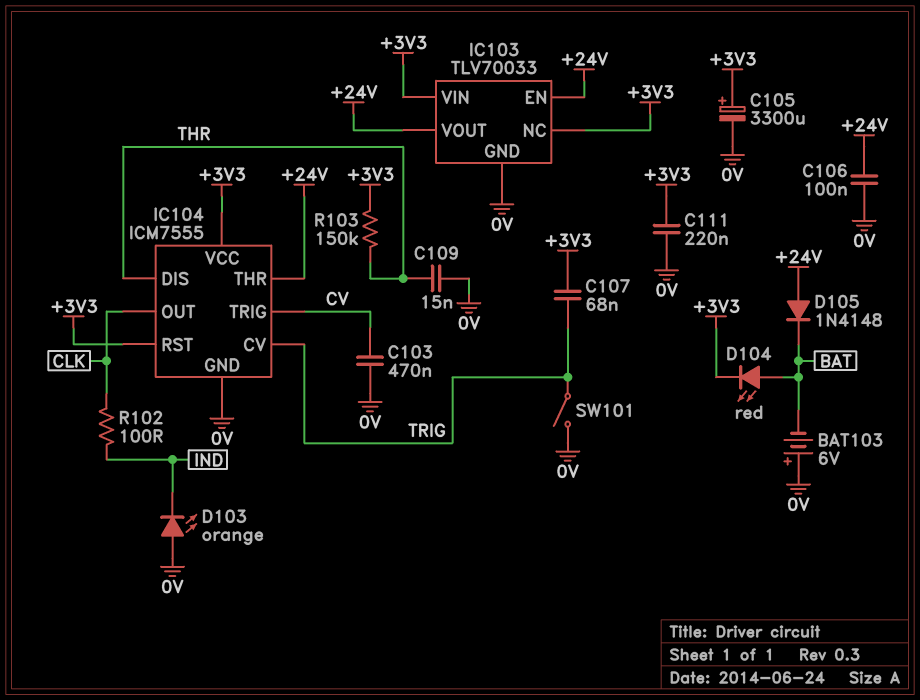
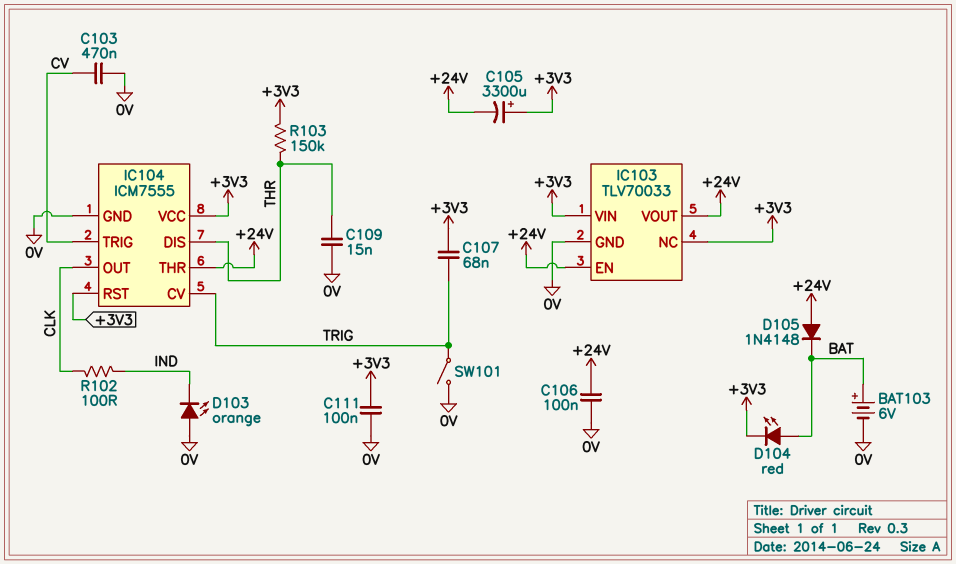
BAT103: 6V (plus 0V, minus BAT) -> 6V (plus BAT, minus 0V)
C105: 3300uF (plus +3V3, minus 0V) -> 3300uF (plus +3V3, minus +24V)
C111: 220nF (+3V3, 0V) -> 100nF (+3V3, 0V)

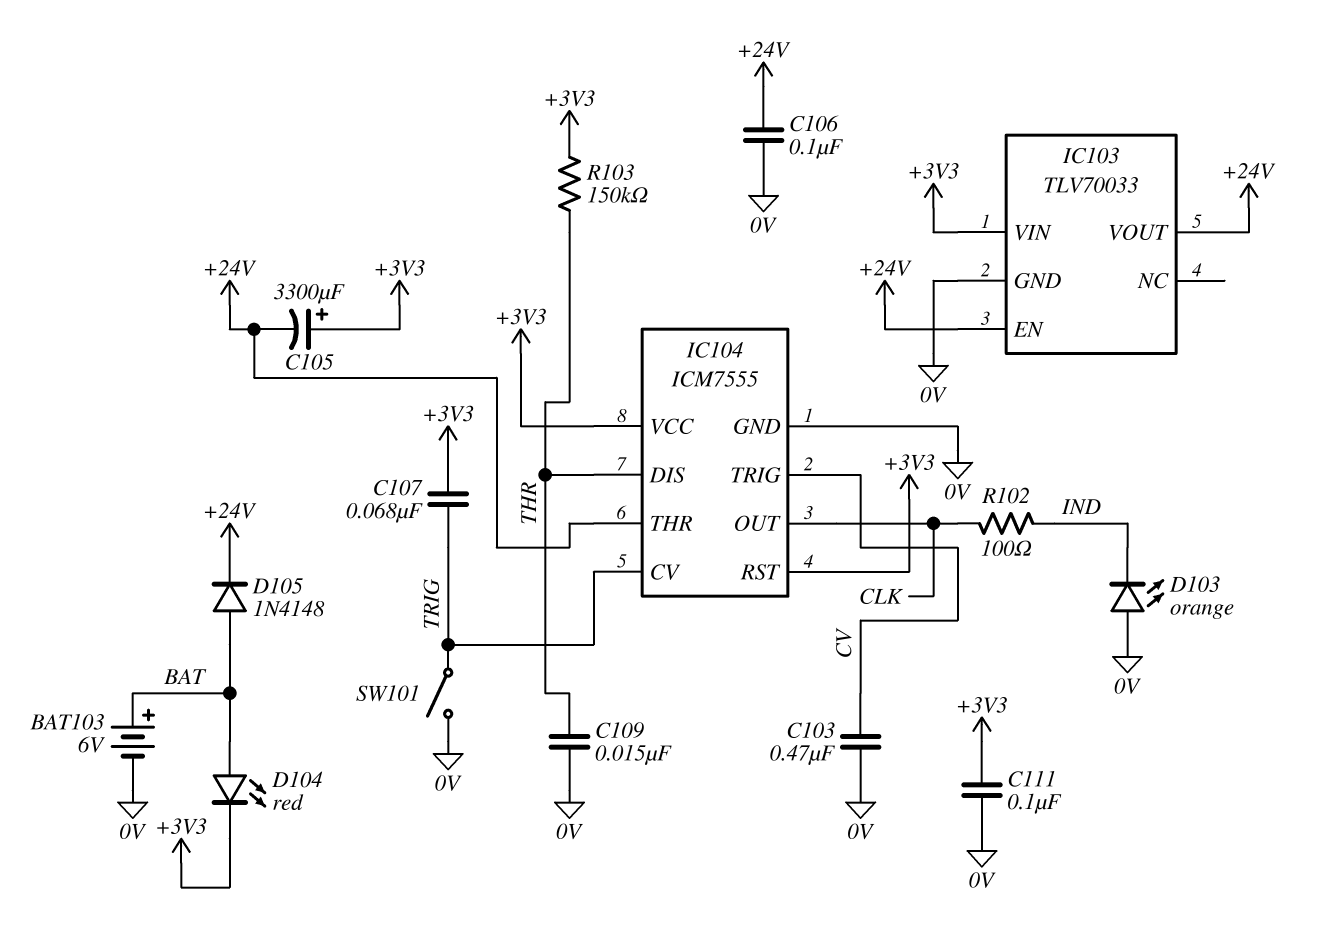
D105: diode 1N4148 (A +24V, K BAT) -> diode 1N4148 (A BAT, K +24V)
IC103 pin NC: +3V3 -> none

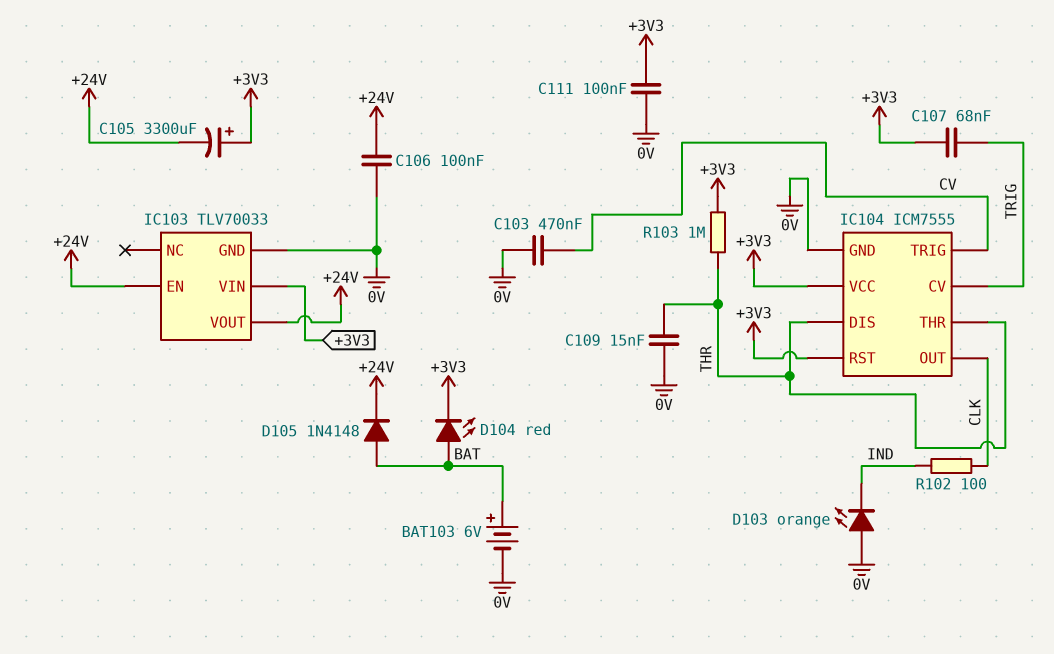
IC104 pin THR: +24V -> THR
R103: 150k (+3V3, THR) -> 1M (+3V3, THR)
SW101: switch (0V, TRIG) -> none

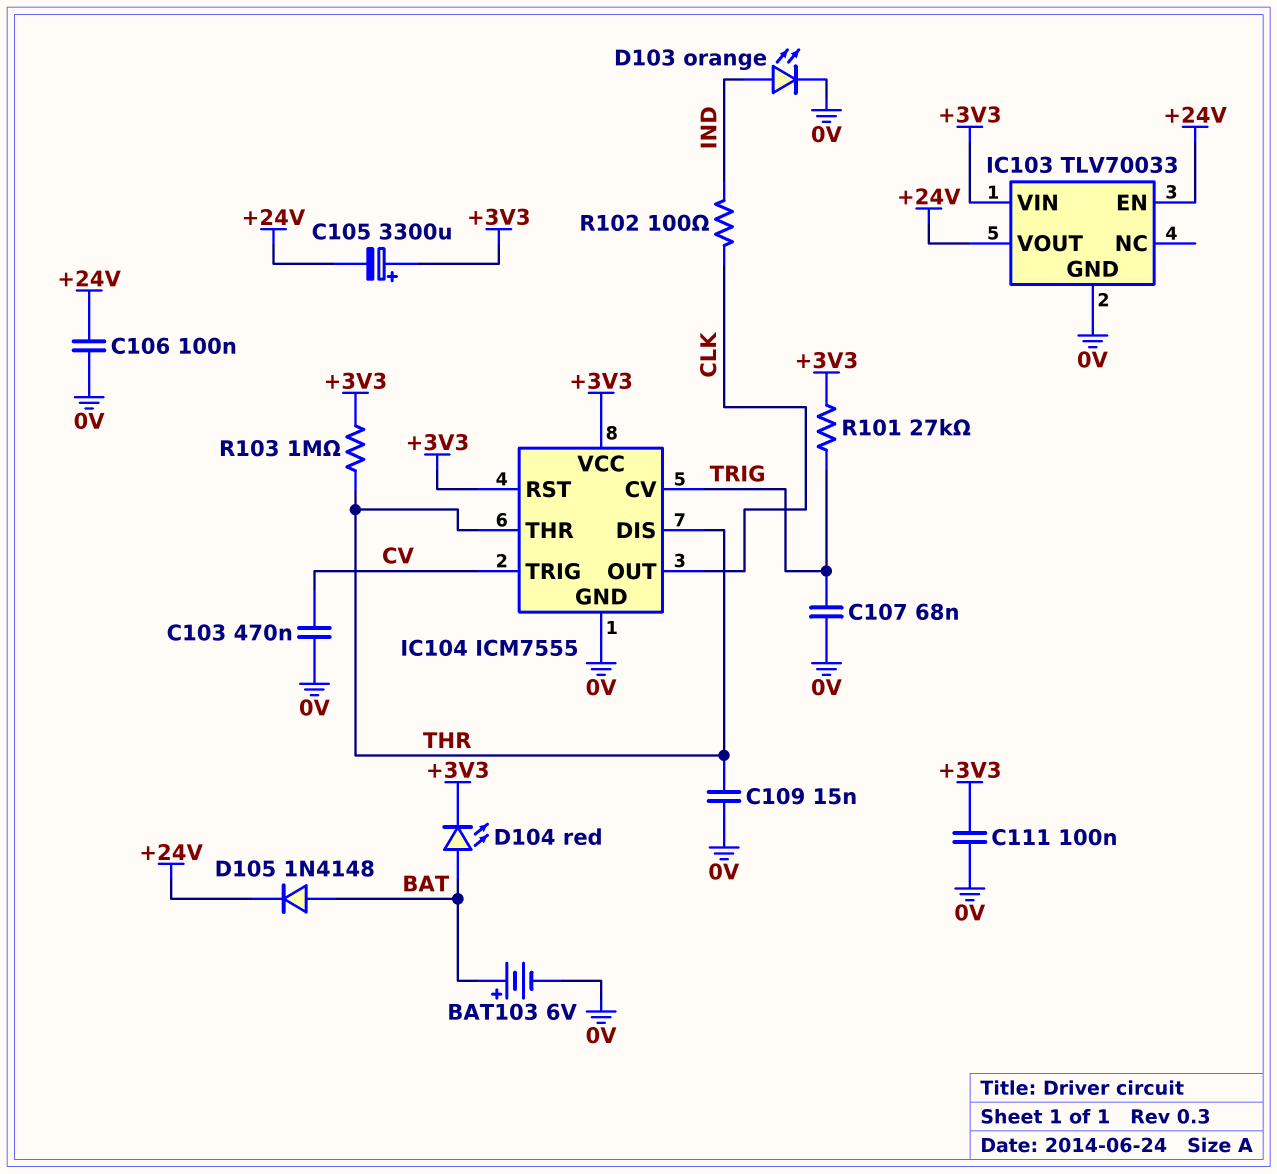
C107: 68nF (+3V3, TRIG) -> 68nF (0V, TRIG)
D103: LED orange (A 0V, K IND) -> LED orange (A IND, K 0V)
R101: none -> 27k (+3V3, TRIG)

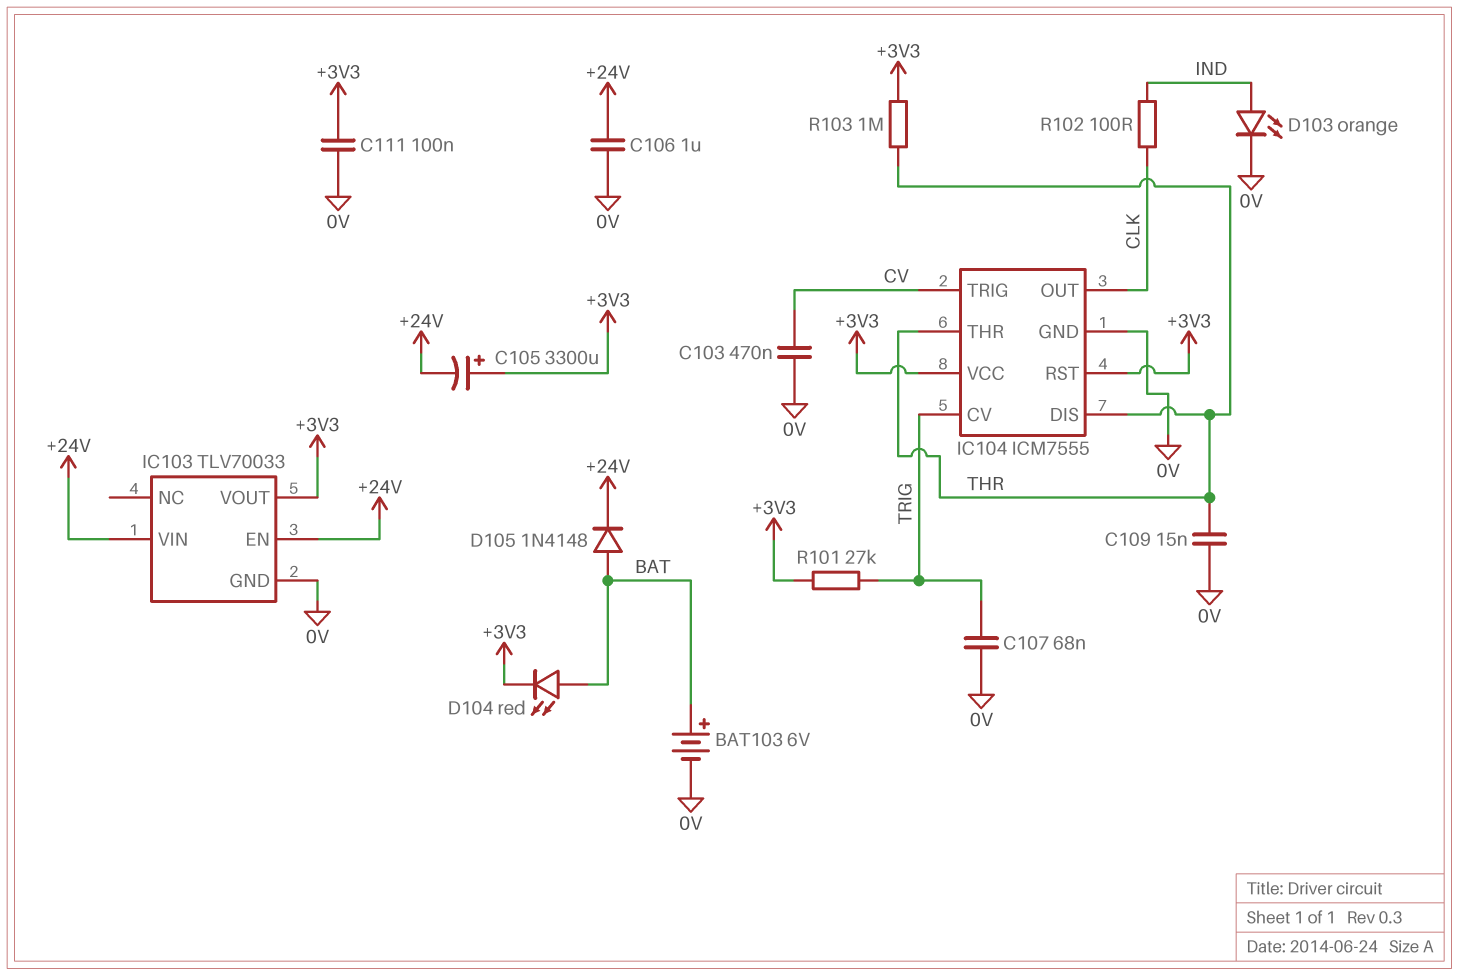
C106: 100nF (+24V, 0V) -> 1uF (+24V, 0V)
IC103 pin VIN: +3V3 -> +24V
IC103 pin VOUT: +24V -> +3V3

